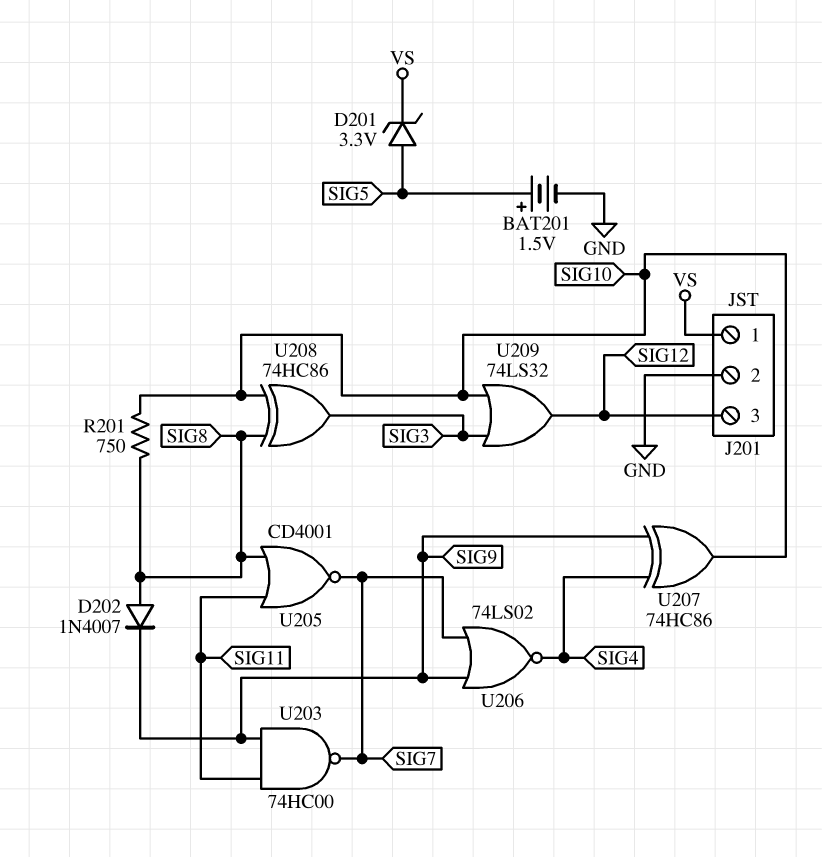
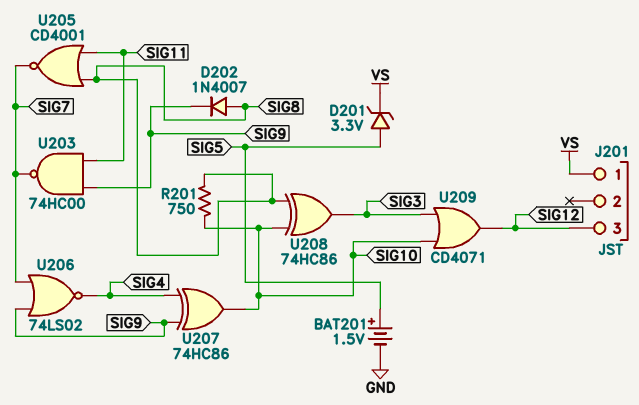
J201 pin 2: GND -> none
U209: OR 74LS32 (in SIG3, in SIG10, out SIG12) -> OR CD4071 (in SIG3, in SIG10, out SIG12)

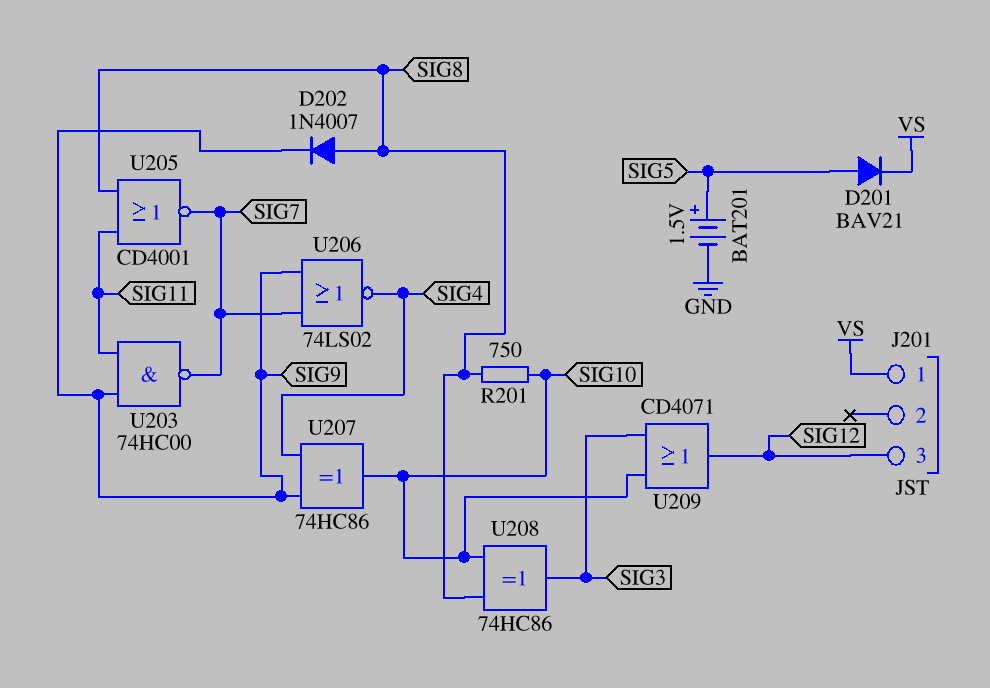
D201: zener 3.3V (A SIG5, K VS) -> diode BAV21 (A SIG5, K VS)

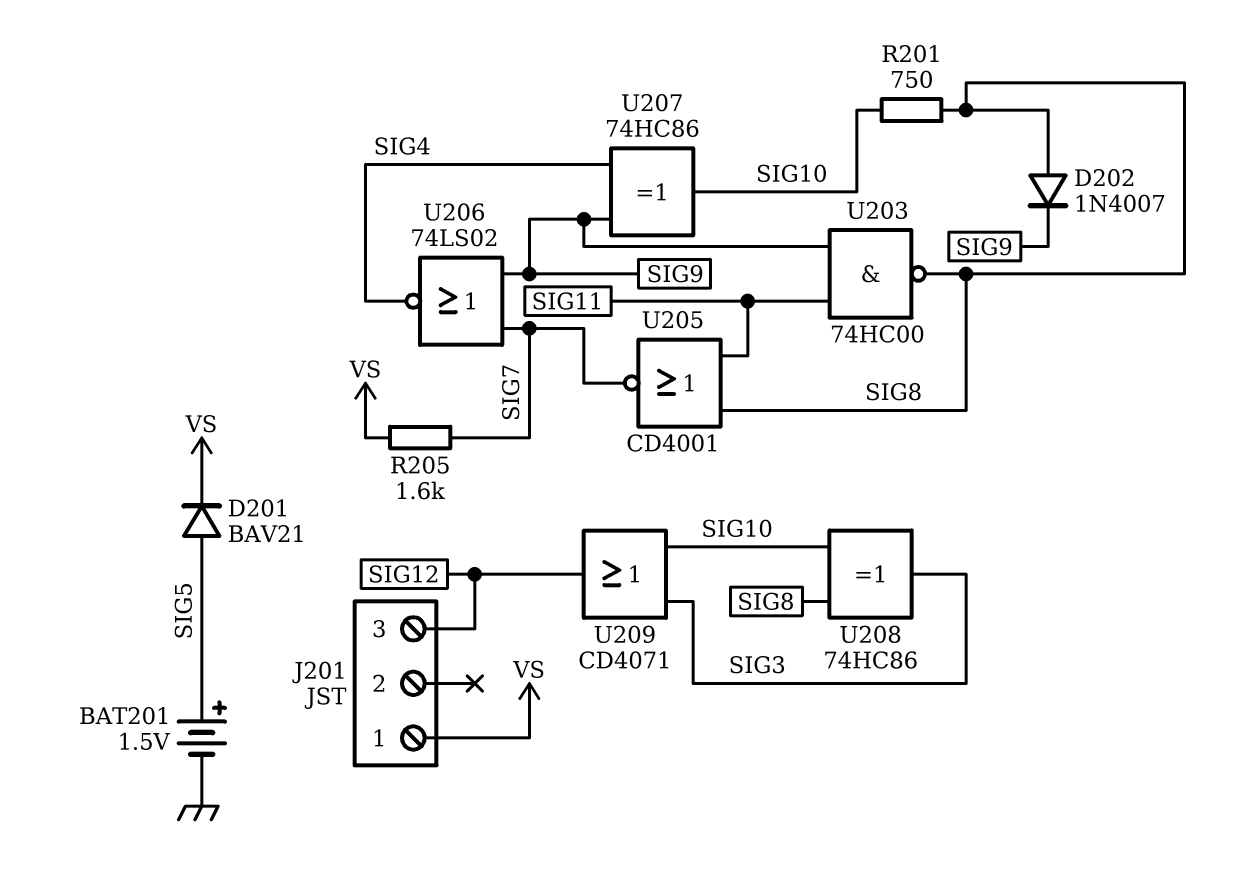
R205: none -> 1.6k (SIG7, VS)
U203: NAND 74HC00 (in SIG9, in SIG11, out SIG7) -> NAND 74HC00 (in SIG9, in SIG11, out SIG8)

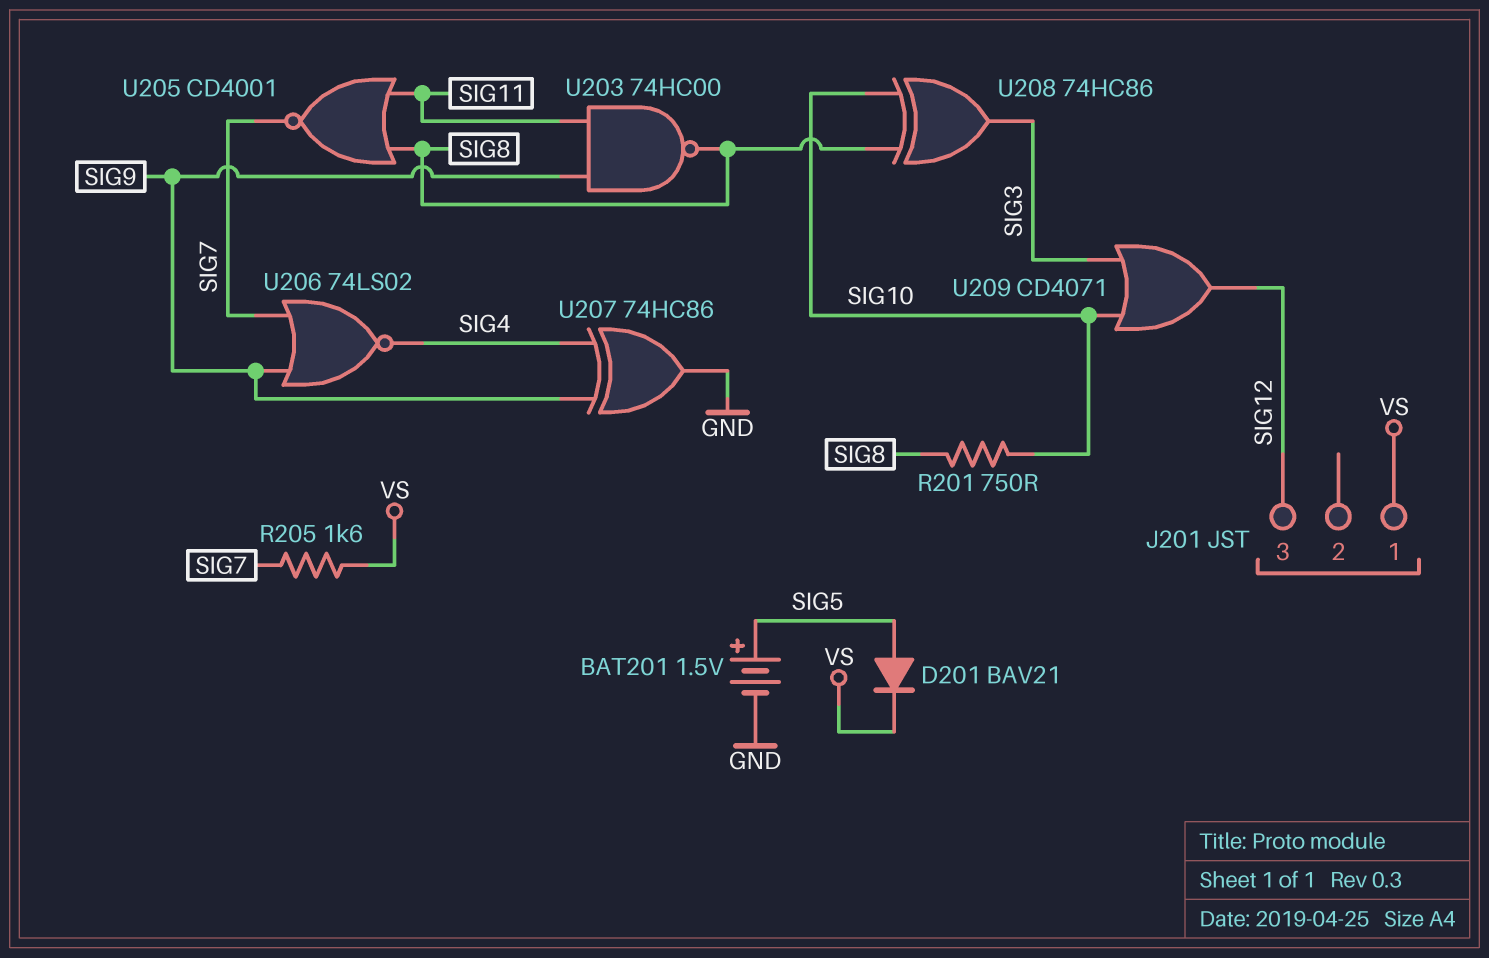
D202: diode 1N4007 (A SIG8, K SIG9) -> none
U207: XOR 74HC86 (in SIG4, in SIG9, out SIG10) -> XOR 74HC86 (in SIG4, in SIG9, out GND)

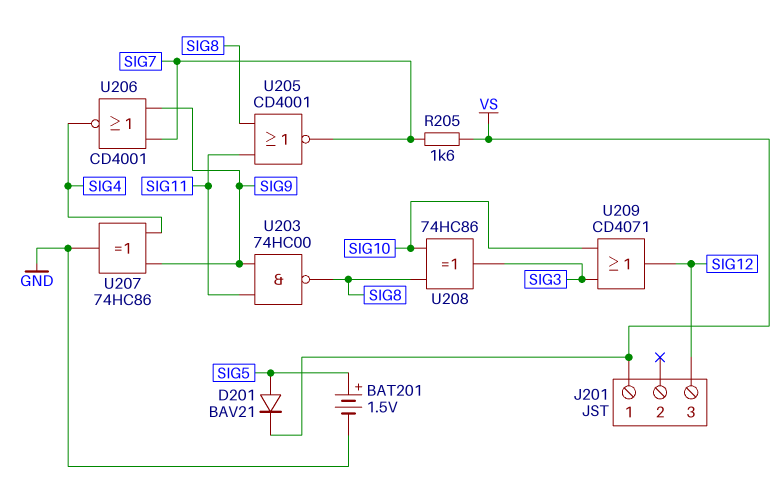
R201: 750 (SIG8, SIG10) -> none
U206: NOR 74LS02 (in SIG7, in SIG9, out SIG4) -> NOR CD4001 (in SIG7, in SIG9, out SIG4)

